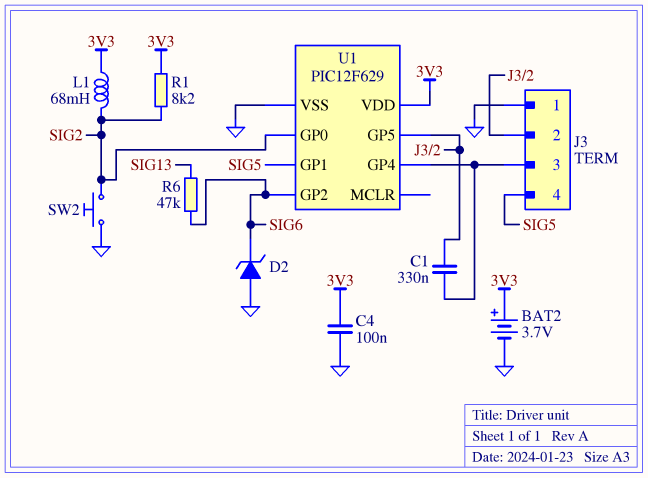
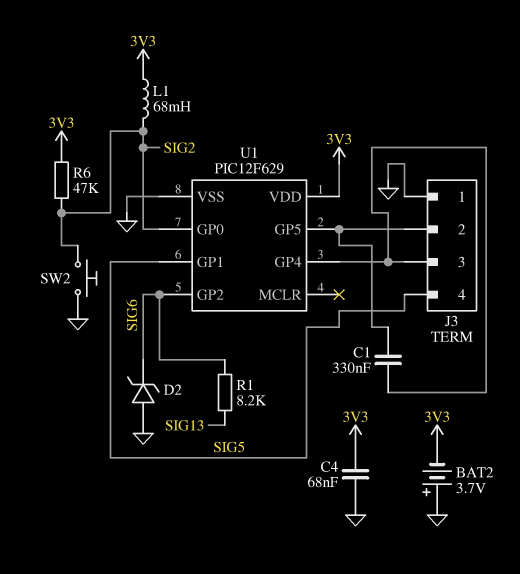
BAT2: 3.7V (plus 3V3, minus GND) -> 3.7V (plus GND, minus 3V3)
C4: 100nF (3V3, GND) -> 68nF (3V3, GND)
R1: 8.2k (3V3, SIG2) -> 8.2k (SIG6, SIG13)
R6: 47k (SIG6, SIG13) -> 47k (3V3, SIG2)

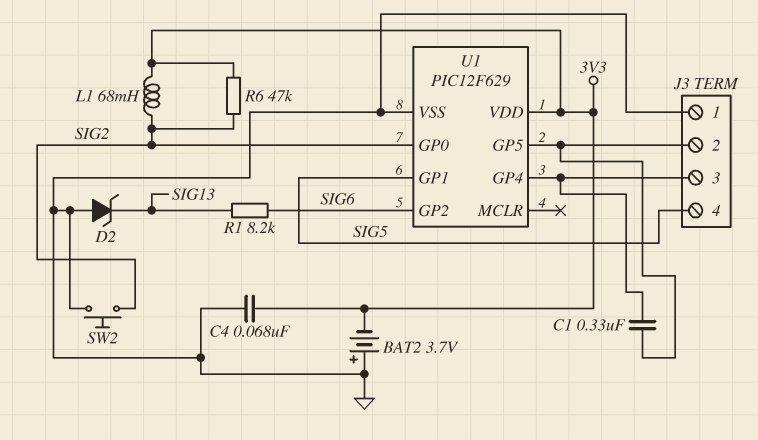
D2: zener (A GND, K SIG6) -> zener (A GND, K SIG13)

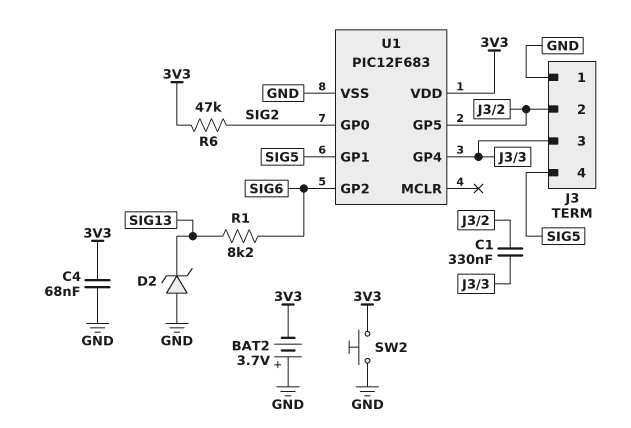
L1: 68mH (3V3, SIG2) -> none
SW2: button (GND, SIG2) -> button (3V3, GND)
U1: PIC12F629 -> PIC12F683

